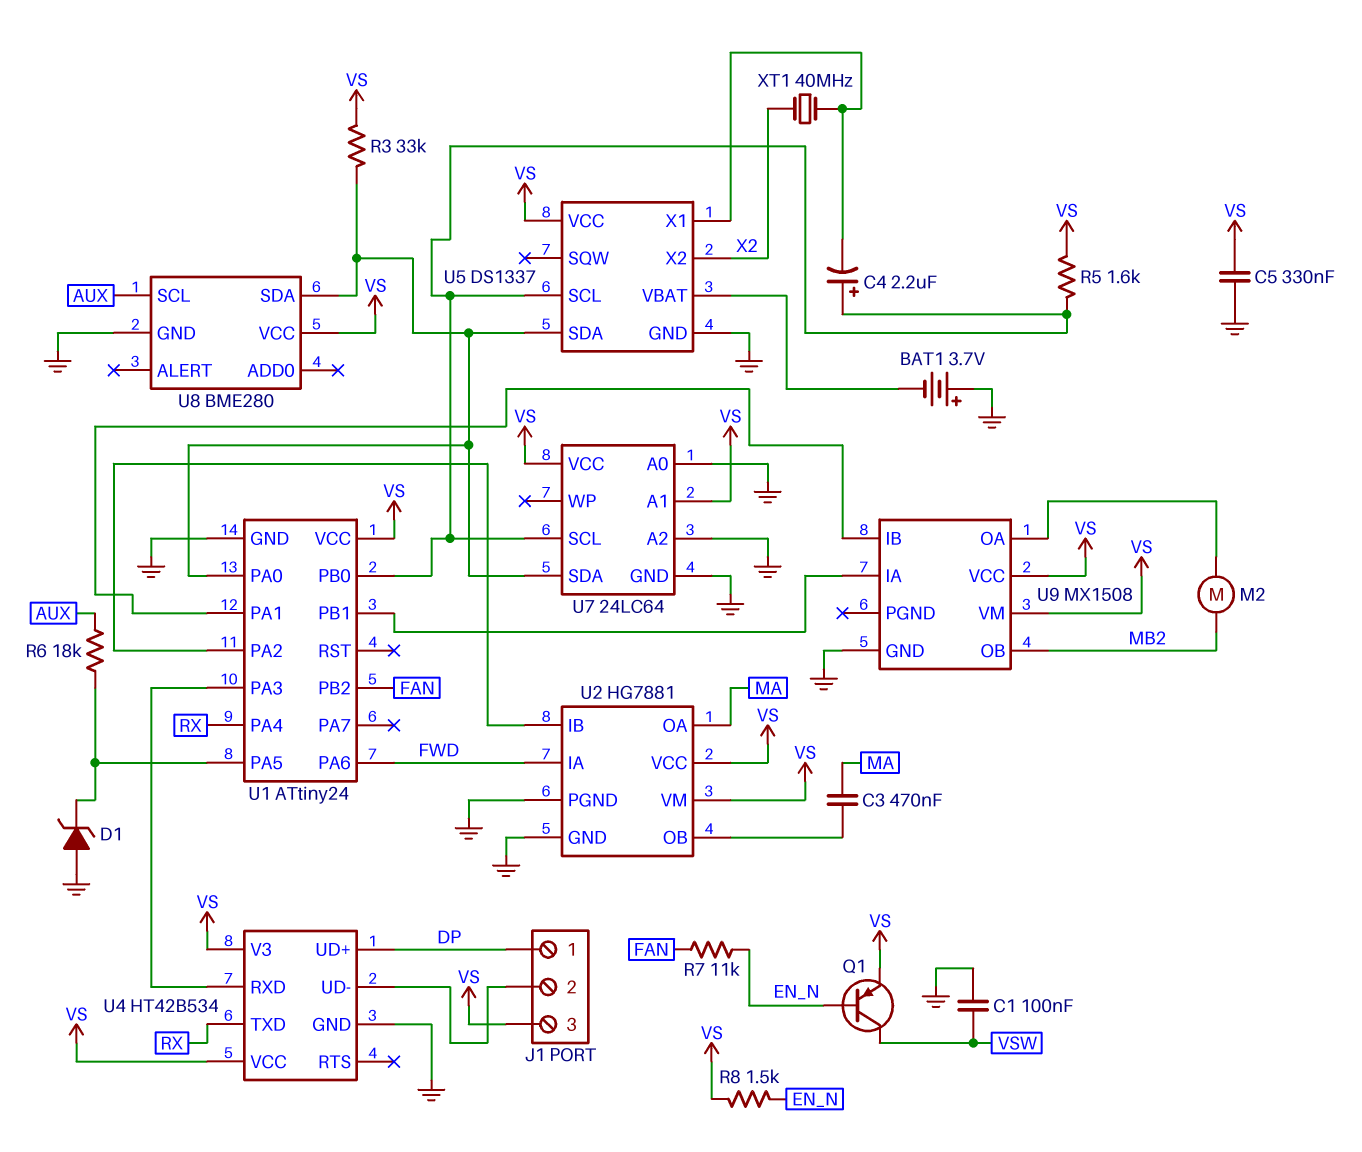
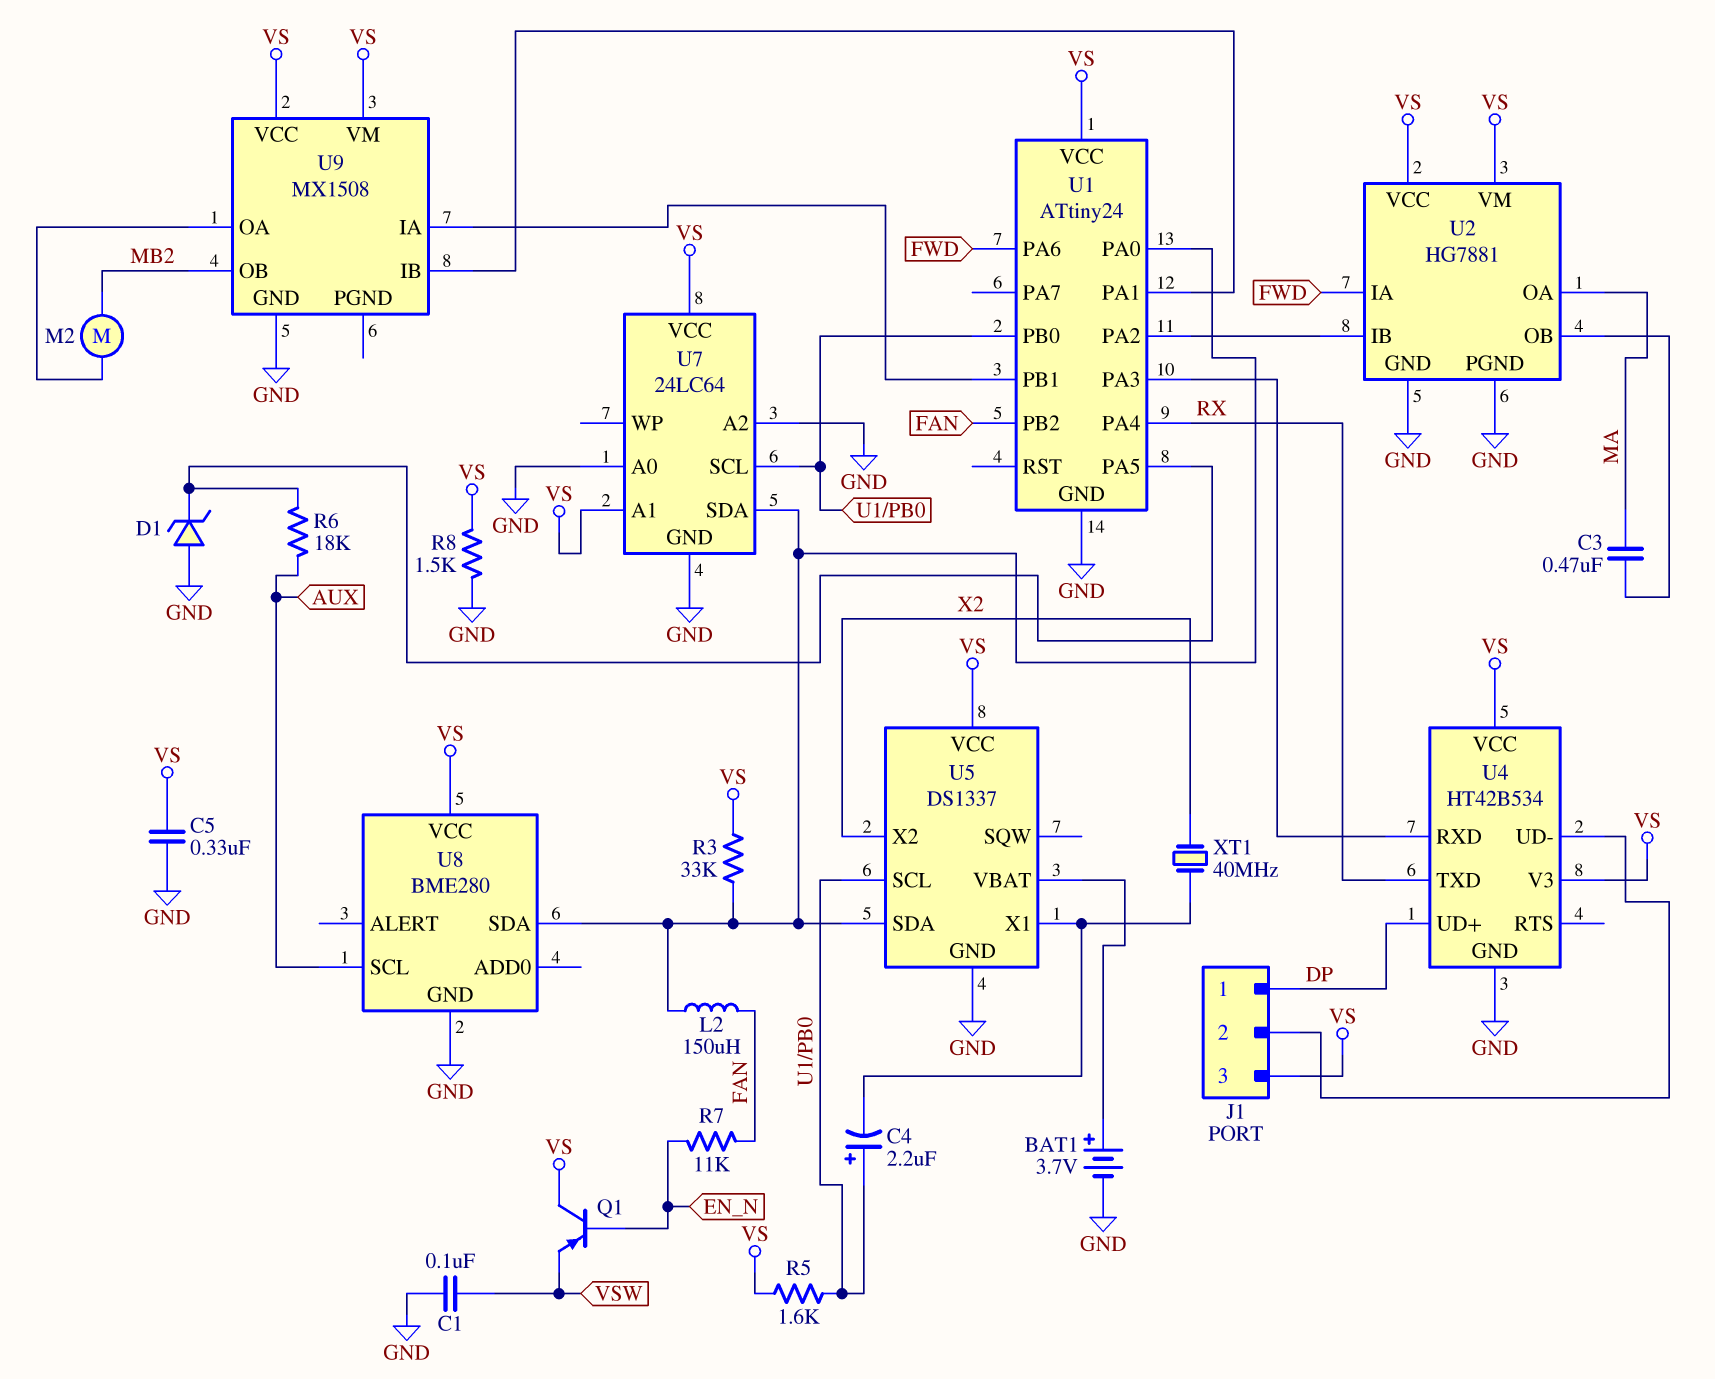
BAT1: 3.7V (plus GND, minus U5/VBAT) -> 3.7V (plus U5/VBAT, minus GND)
L2: none -> 150uH (FAN, U1/PA0)
Q1: PNP (B EN_N, C VSW, E VS) -> PNP (B EN_N, C VS, E VSW)
R8: 1.5k (EN_N, VS) -> 1.5k (GND, VS)

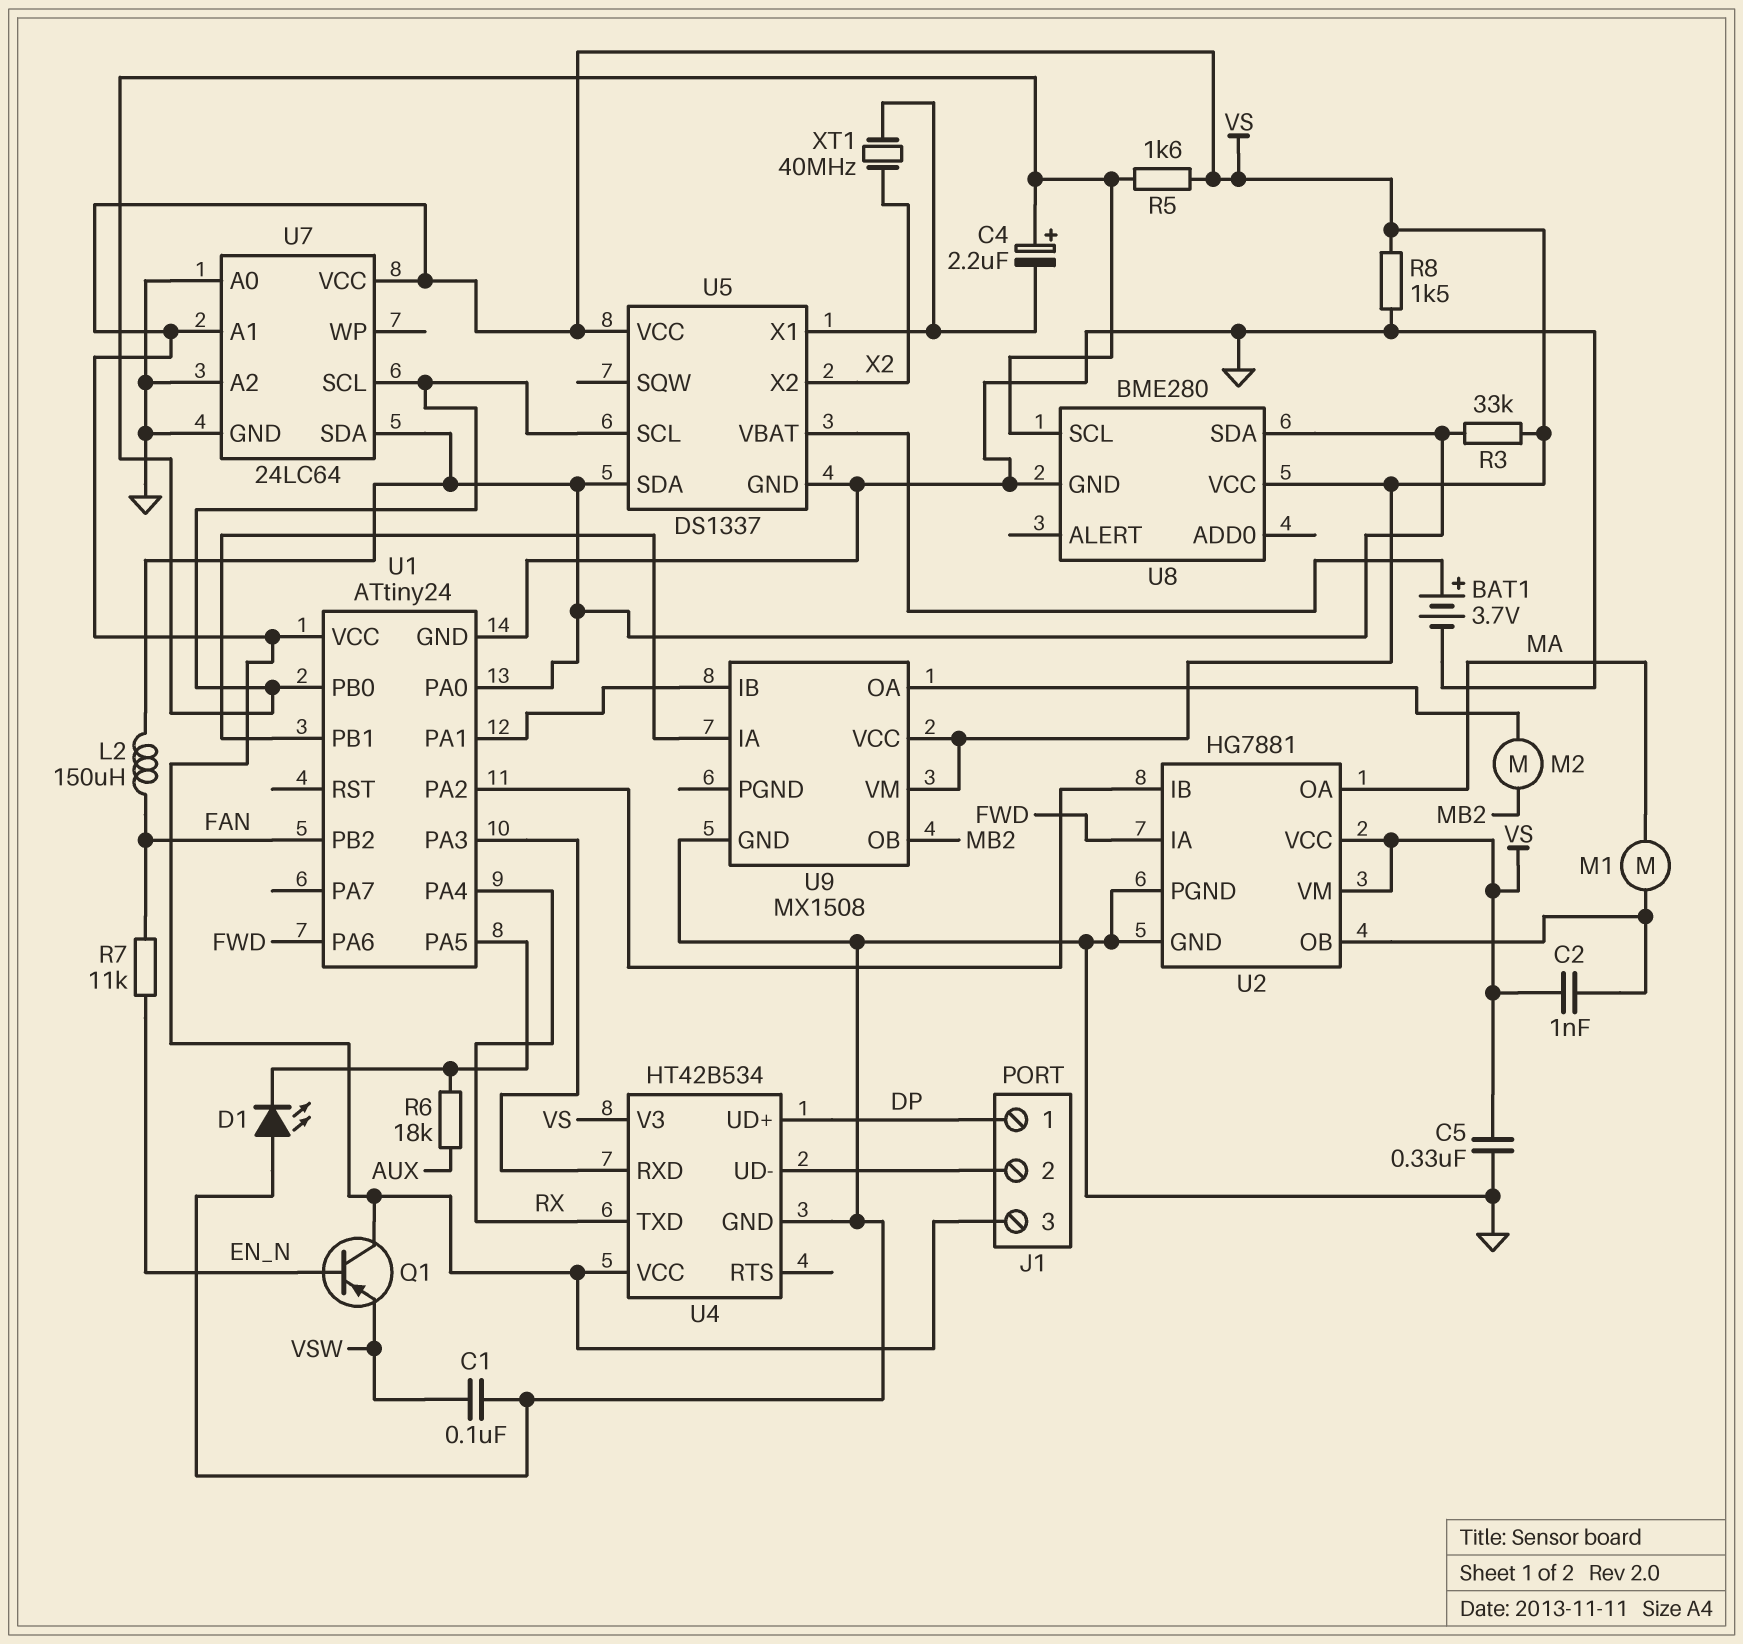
C2: none -> 1nF (U2/OB, VS)
C3: 470nF (MA, U2/OB) -> none
D1: zener (A GND, K U1/PA5) -> LED (A GND, K U1/PA5)
M1: none -> motor (MA, U2/OB)
U8 pin SCL: AUX -> U1/PB0

